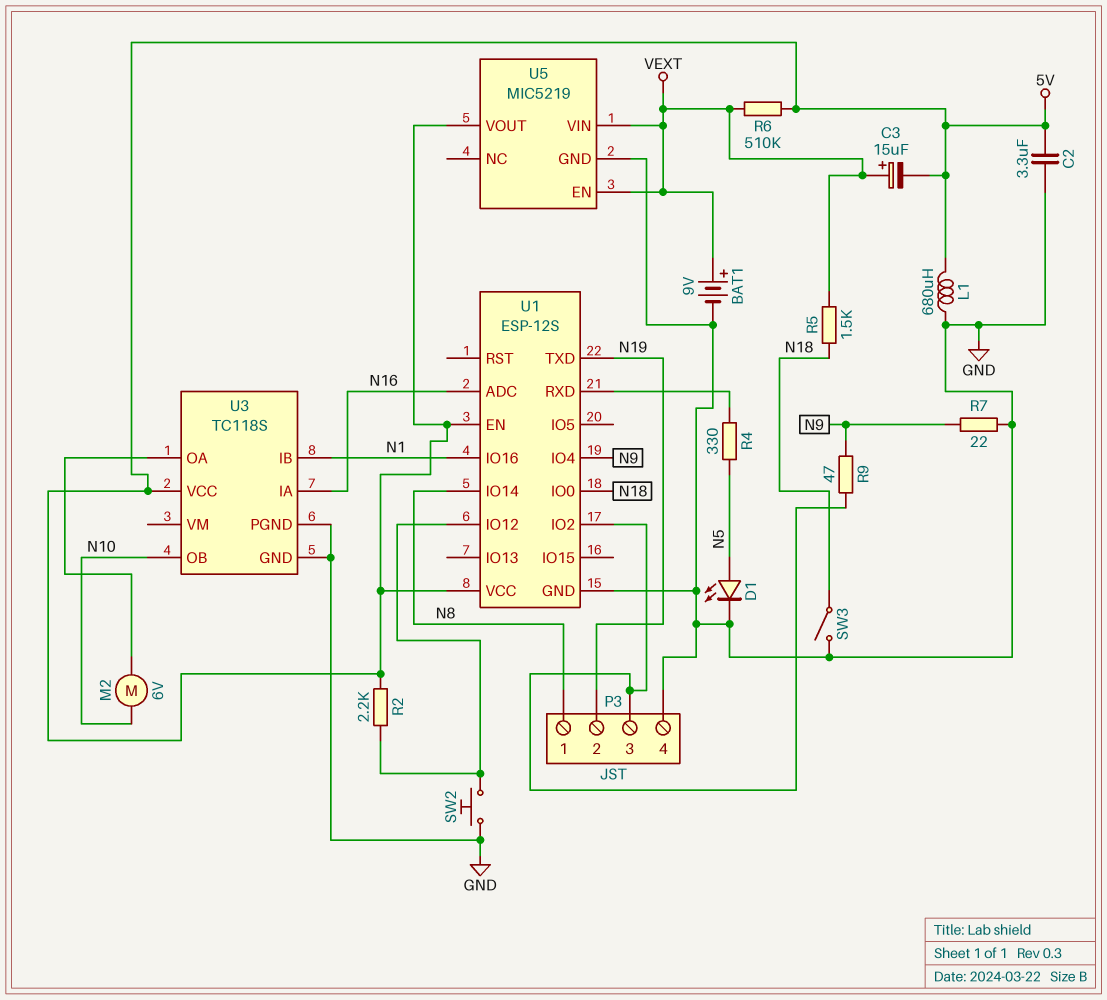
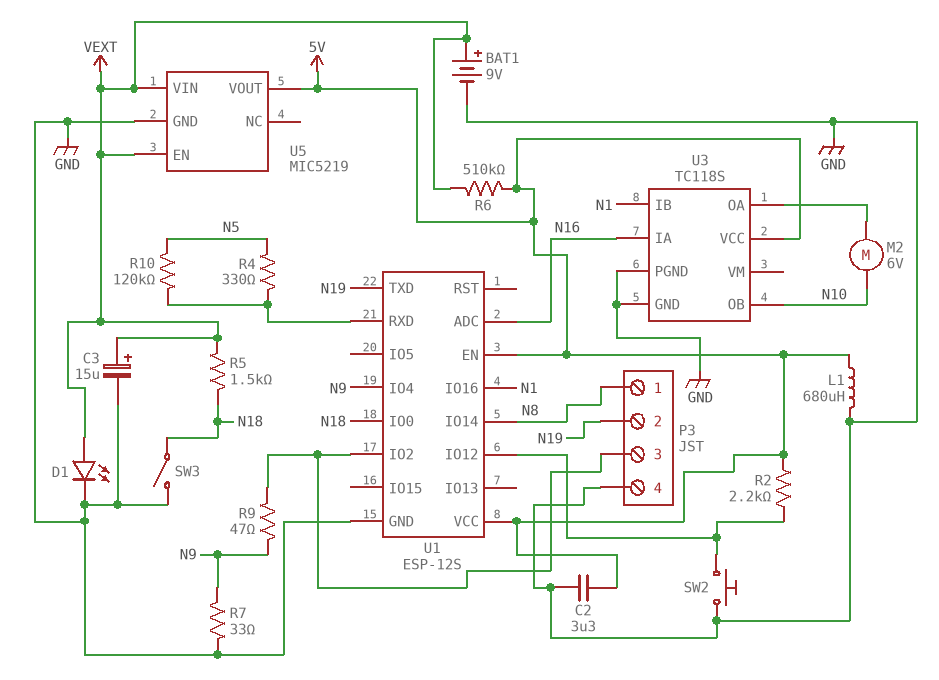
C3: 15uF (plus VEXT, minus 5V) -> 15uF (plus VEXT, minus GND)
D1: LED (A N5, K GND) -> LED (A VEXT, K GND)
R7: 22 (GND, N9) -> 33 (GND, N9)
R10: none -> 120k (N5, U1/RXD)

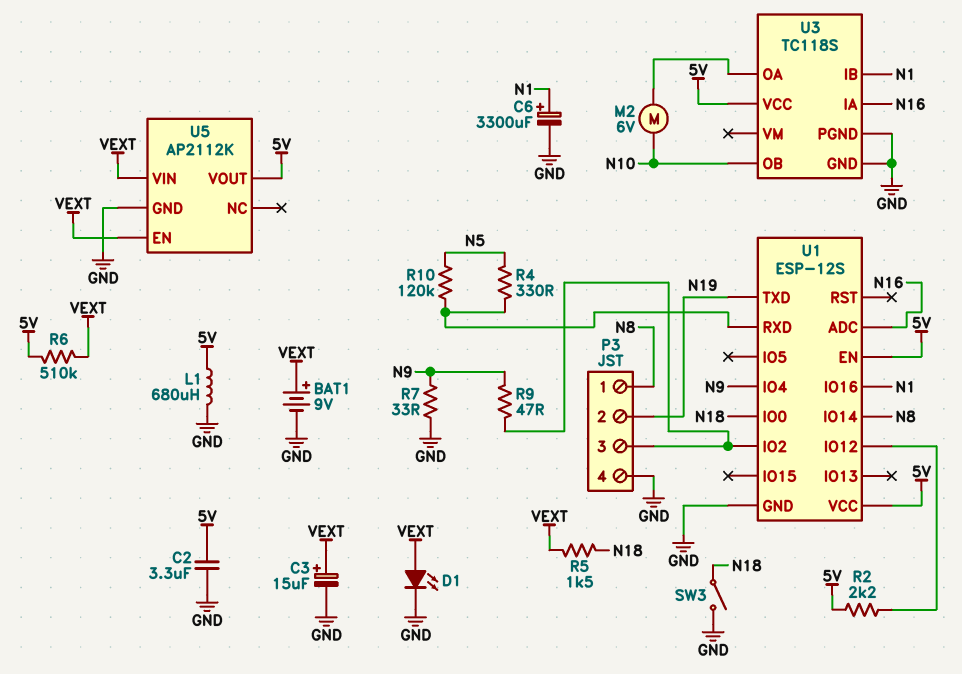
C6: none -> 3300uF (plus N1, minus GND)
SW2: button (GND, U1/IO12) -> none
U5: MIC5219 -> AP2112K

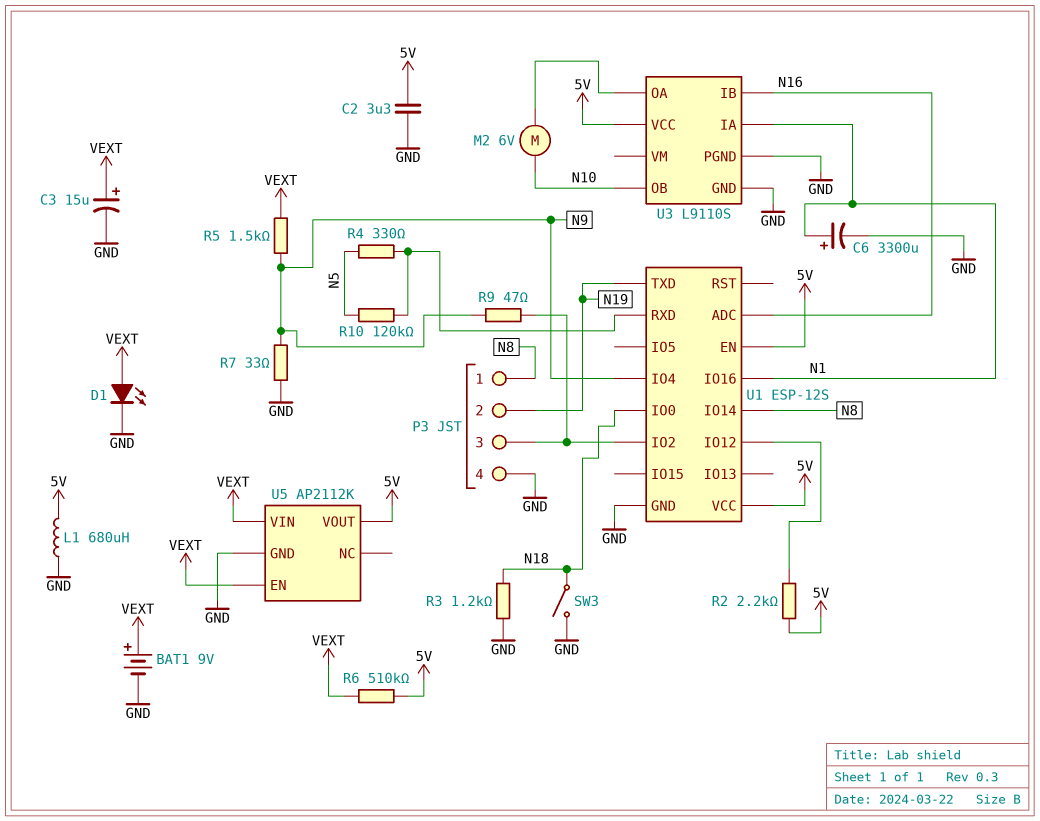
R3: none -> 1.2k (GND, N18)
R5: 1.5k (N18, VEXT) -> 1.5k (N9, VEXT)
U3: TC118S -> L9110S
U3 pin IA: N16 -> N1
U3 pin IB: N1 -> N16

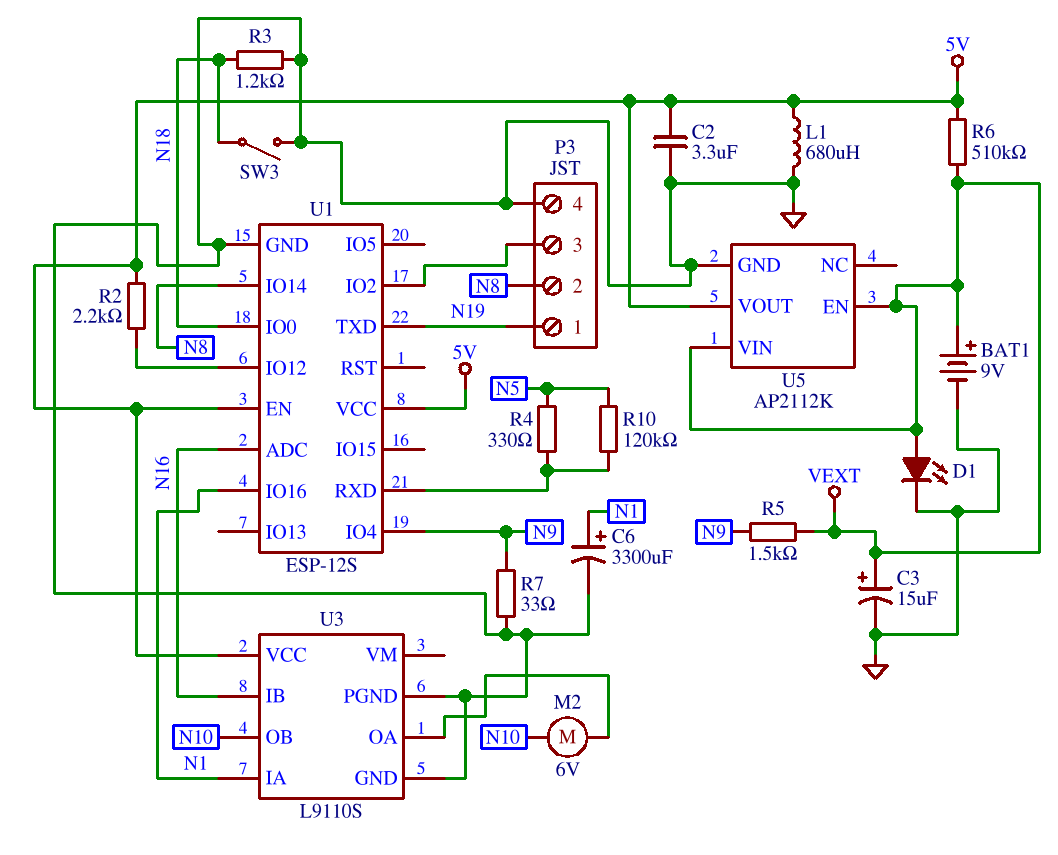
P3 pin 1: N8 -> N19
P3 pin 2: N19 -> N8
R9: 47 (N9, P3/3) -> none

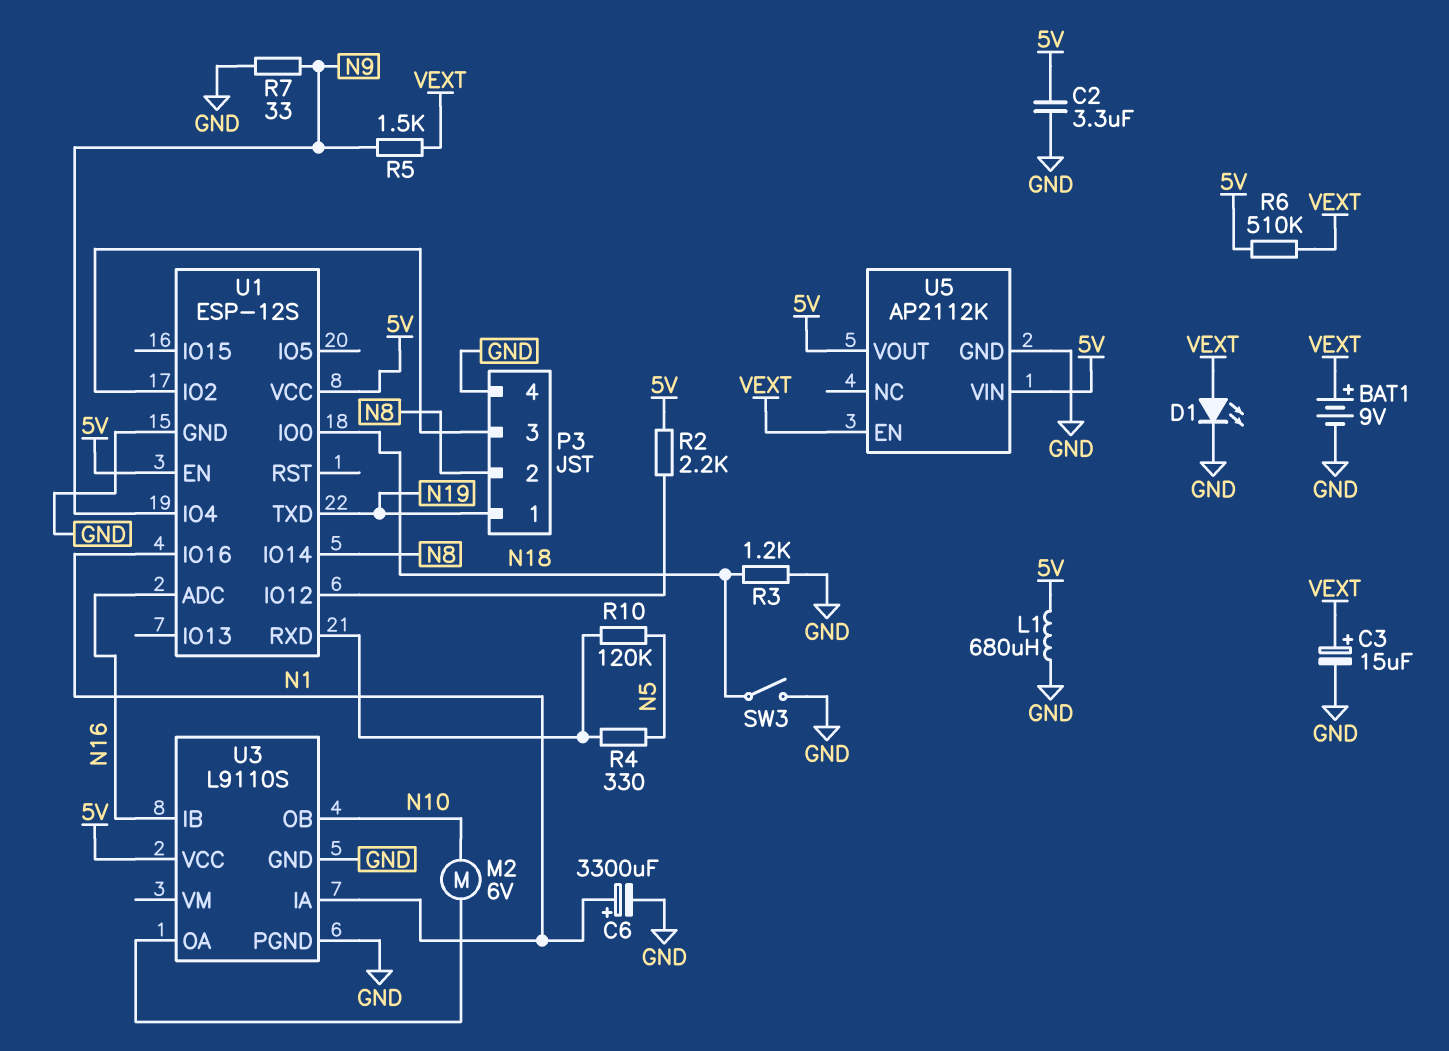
U5 pin VIN: VEXT -> 5V

